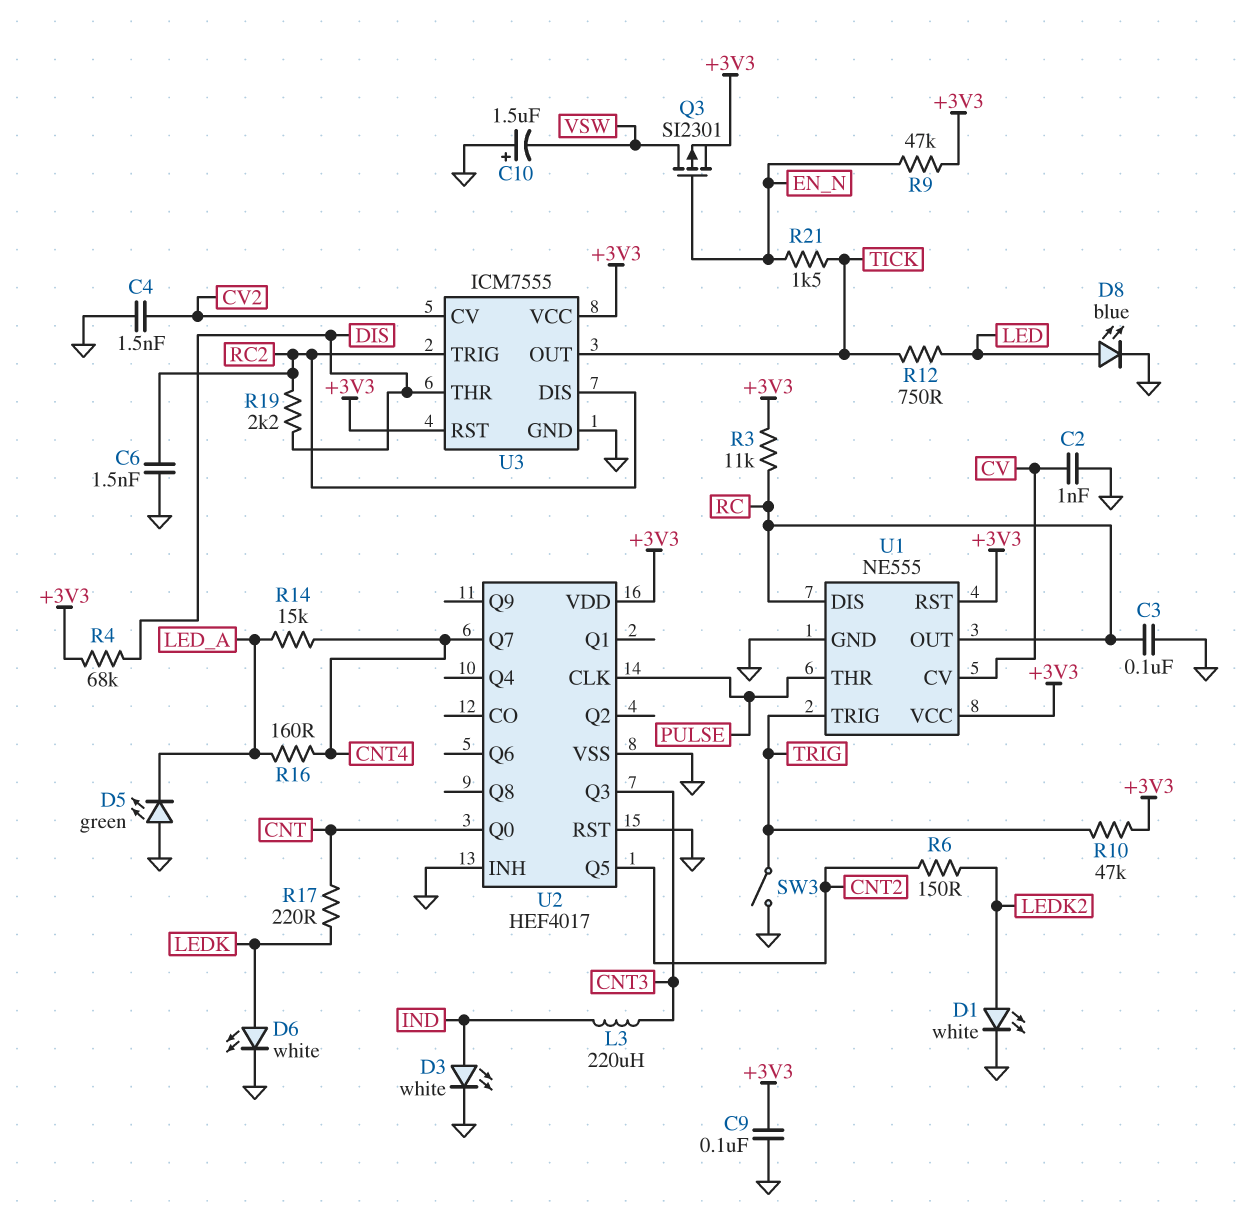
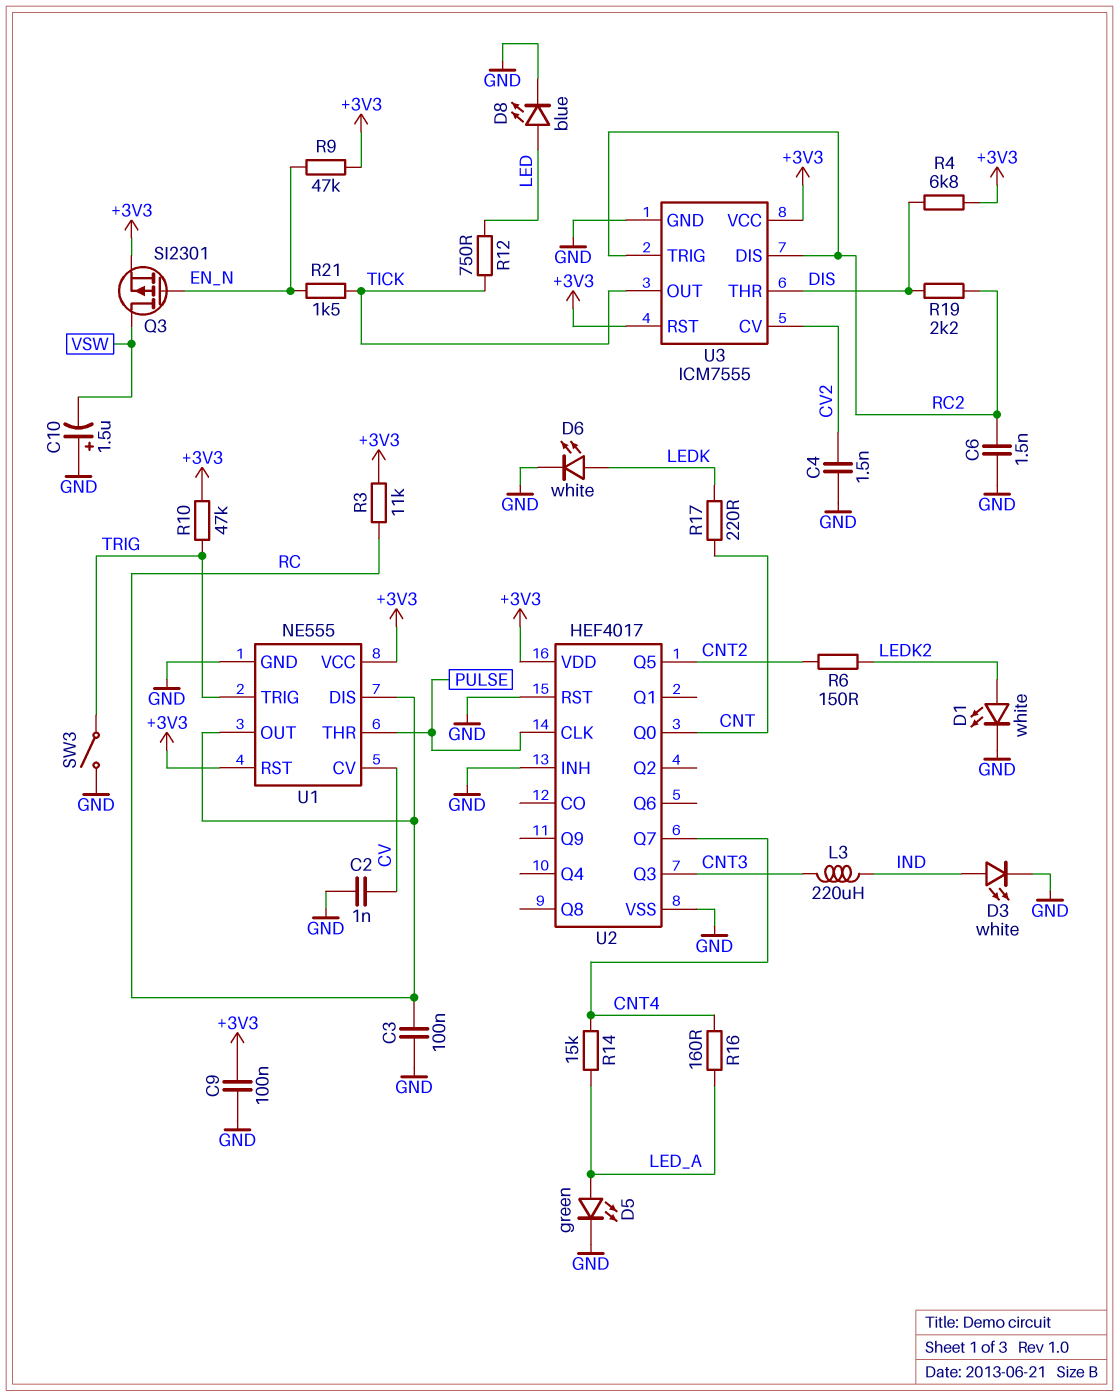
D5: LED green (A GND, K LED_A) -> LED green (A LED_A, K GND)
R4: 68k (+3V3, DIS) -> 6.8k (+3V3, DIS)

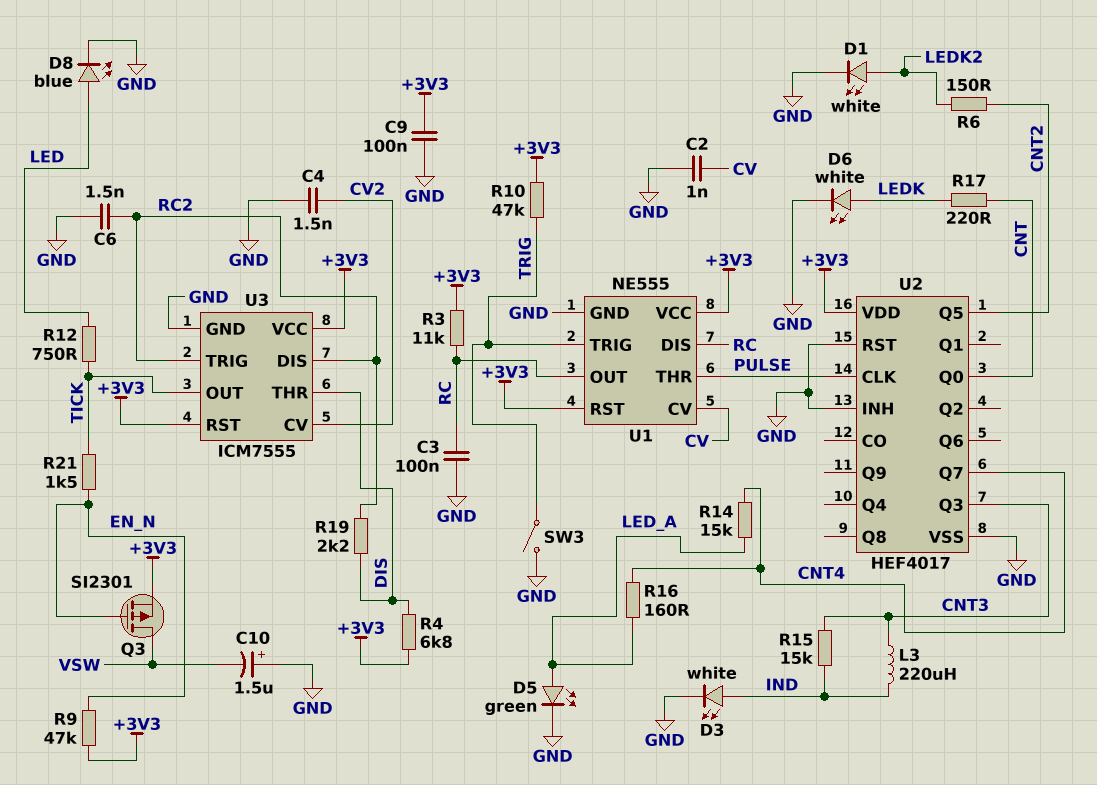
R15: none -> 15k (CNT3, IND)

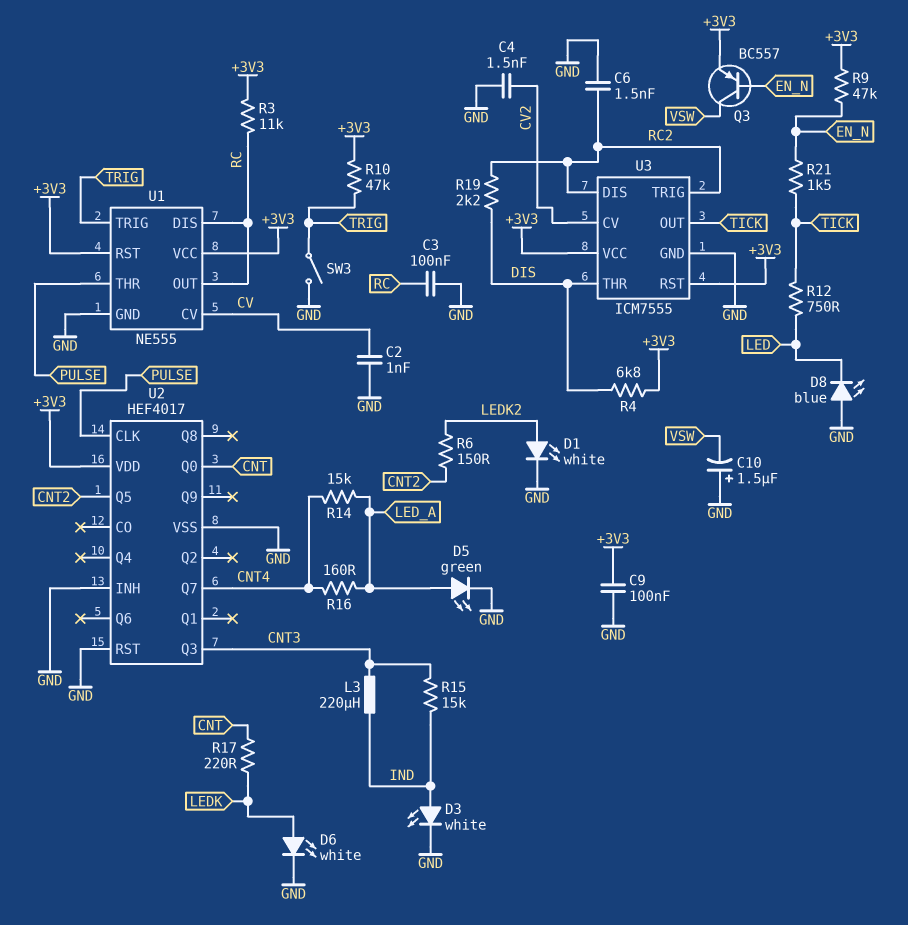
D8: LED blue (A LED, K GND) -> LED blue (A GND, K LED)
Q3: PMOS SI2301 (G EN_N, D VSW, S +3V3) -> PNP BC557 (B EN_N, C VSW, E +3V3)

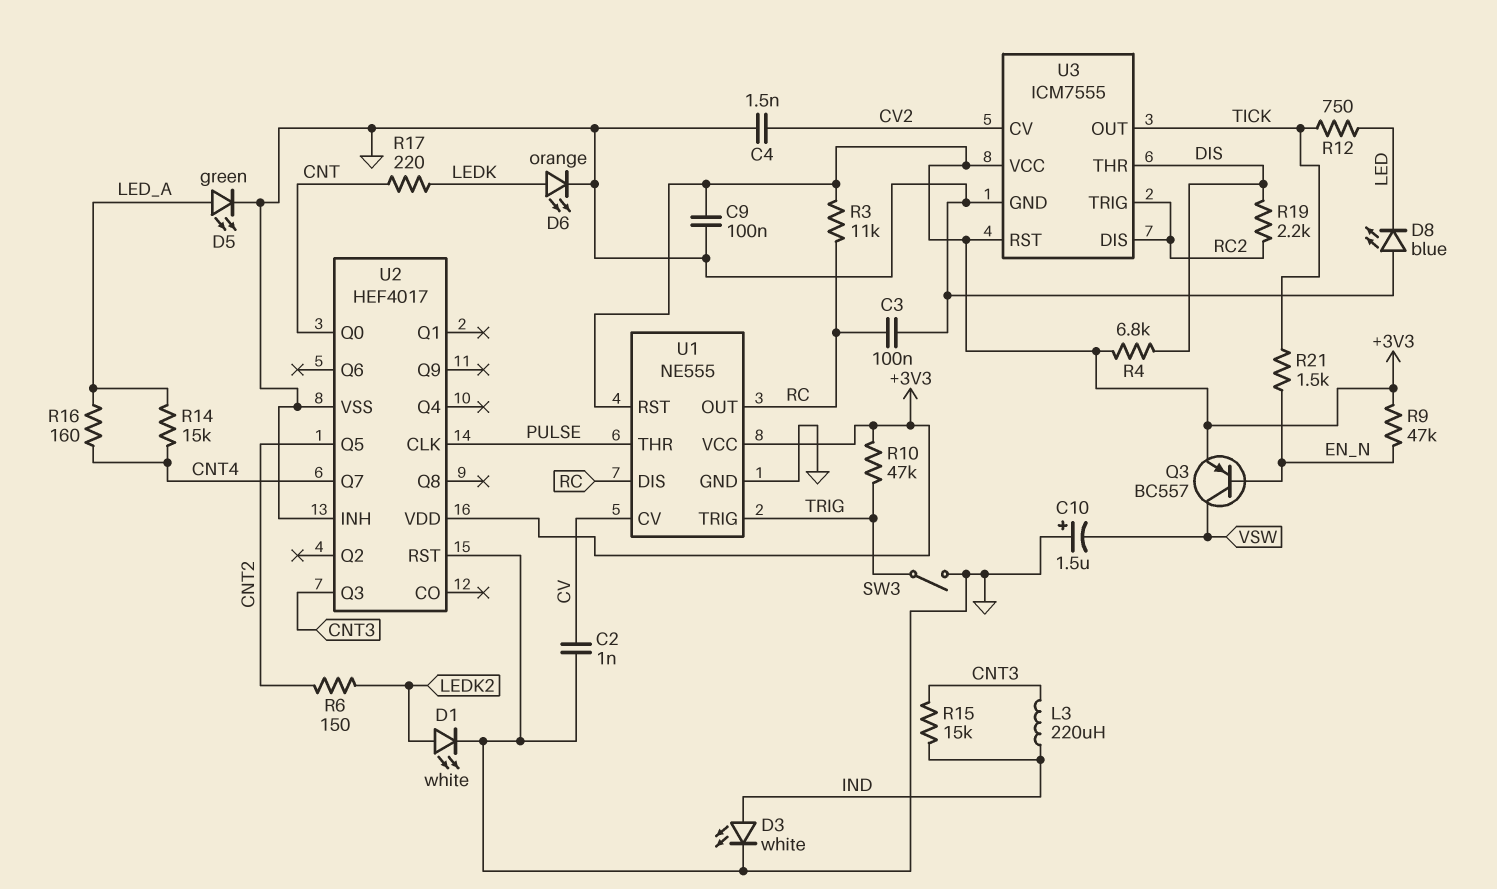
C6: 1.5nF (GND, RC2) -> none
D6: LED white (A LEDK, K GND) -> LED orange (A LEDK, K GND)

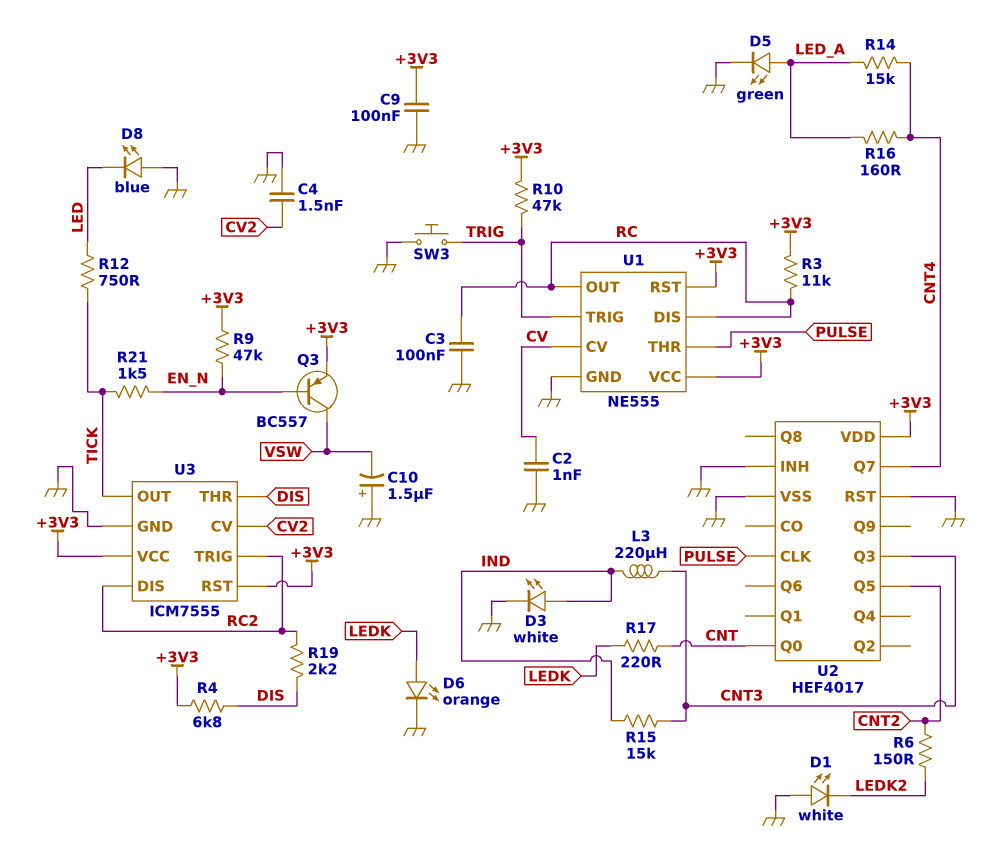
D1: LED white (A LEDK2, K GND) -> LED white (A GND, K LEDK2)
SW3: switch (GND, TRIG) -> button (GND, TRIG)

